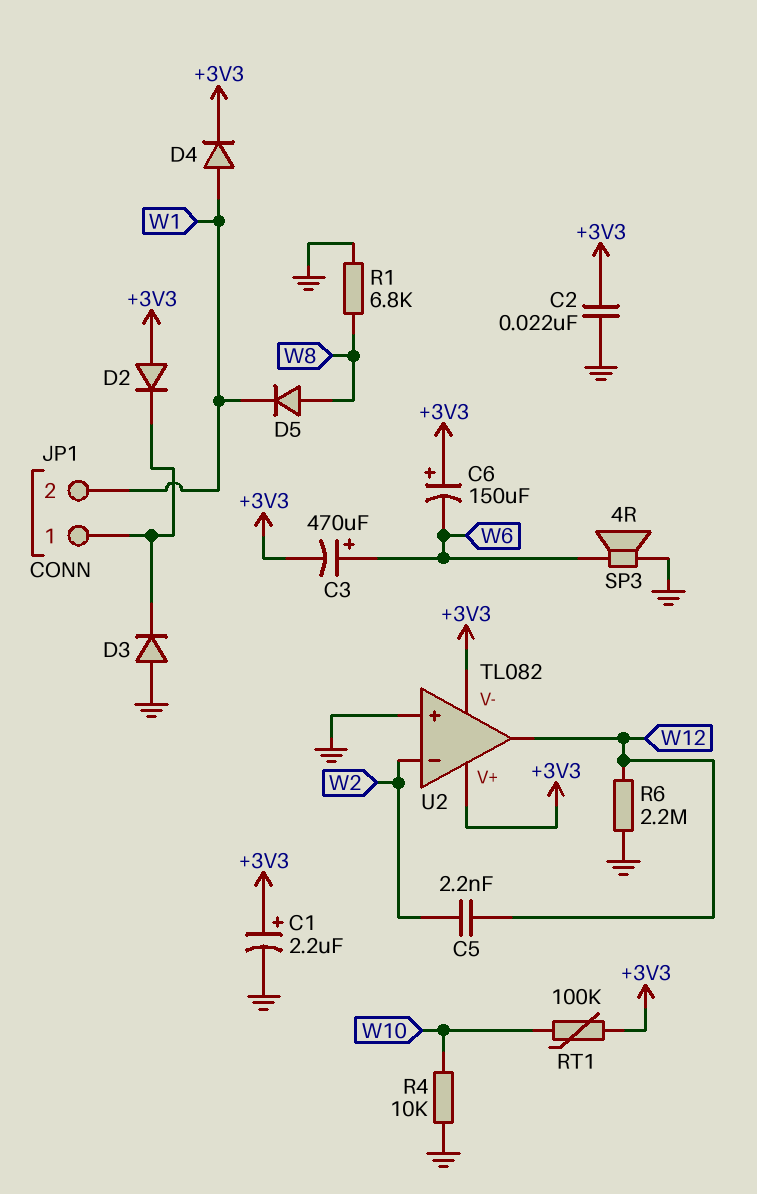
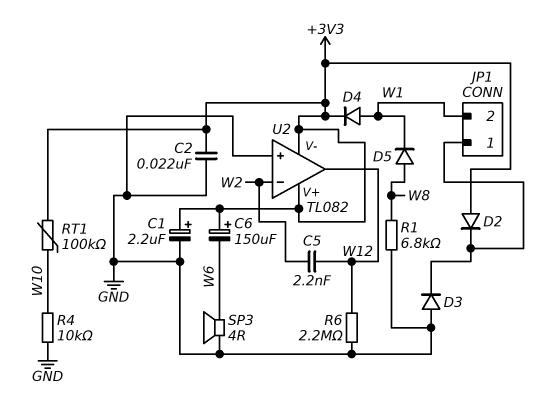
C3: 470uF (plus W6, minus +3V3) -> none

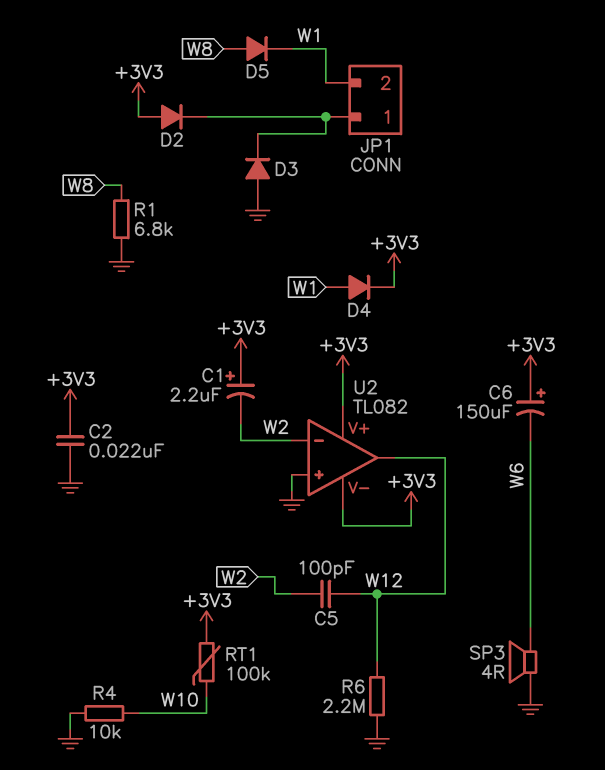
C1: 2.2uF (plus +3V3, minus GND) -> 2.2uF (plus +3V3, minus W2)
C5: 2.2nF (W2, W12) -> 100pF (W2, W12)

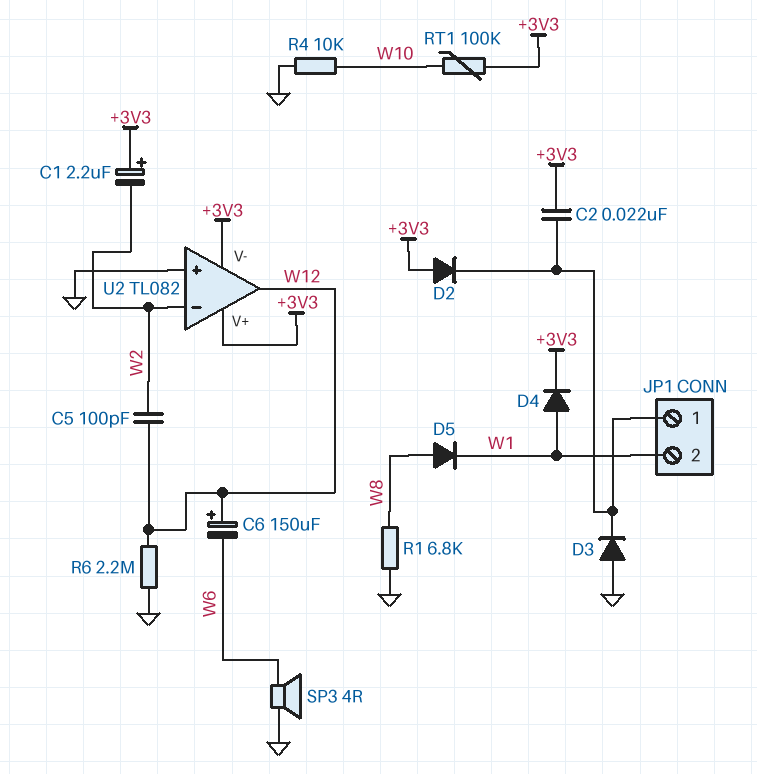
C2: 22nF (+3V3, GND) -> 22nF (+3V3, JP1/1)
C6: 150uF (plus +3V3, minus W6) -> 150uF (plus W12, minus W6)

